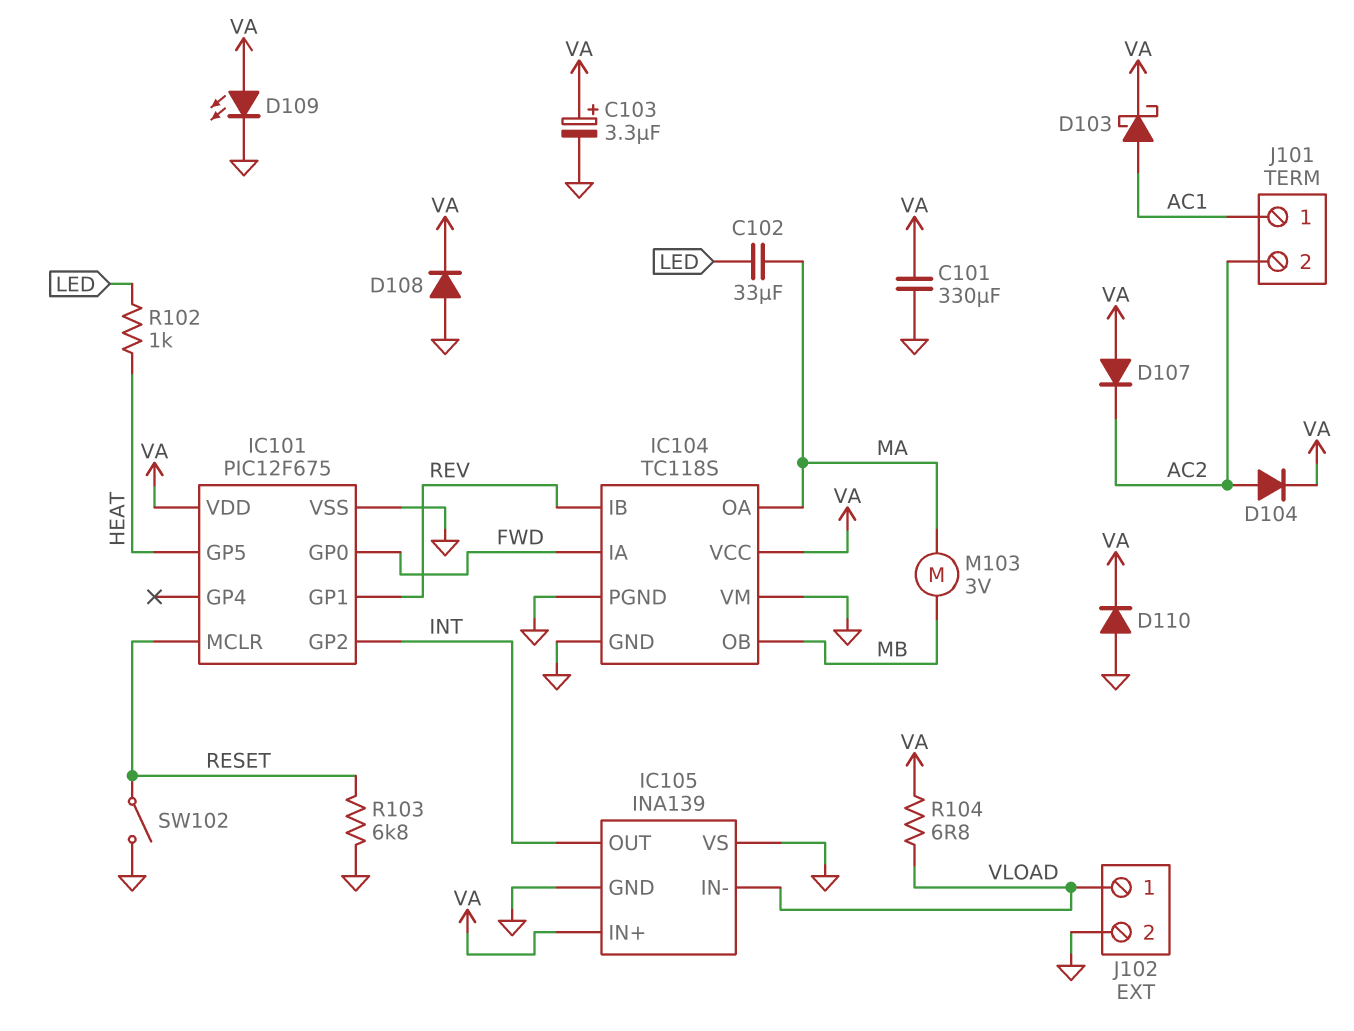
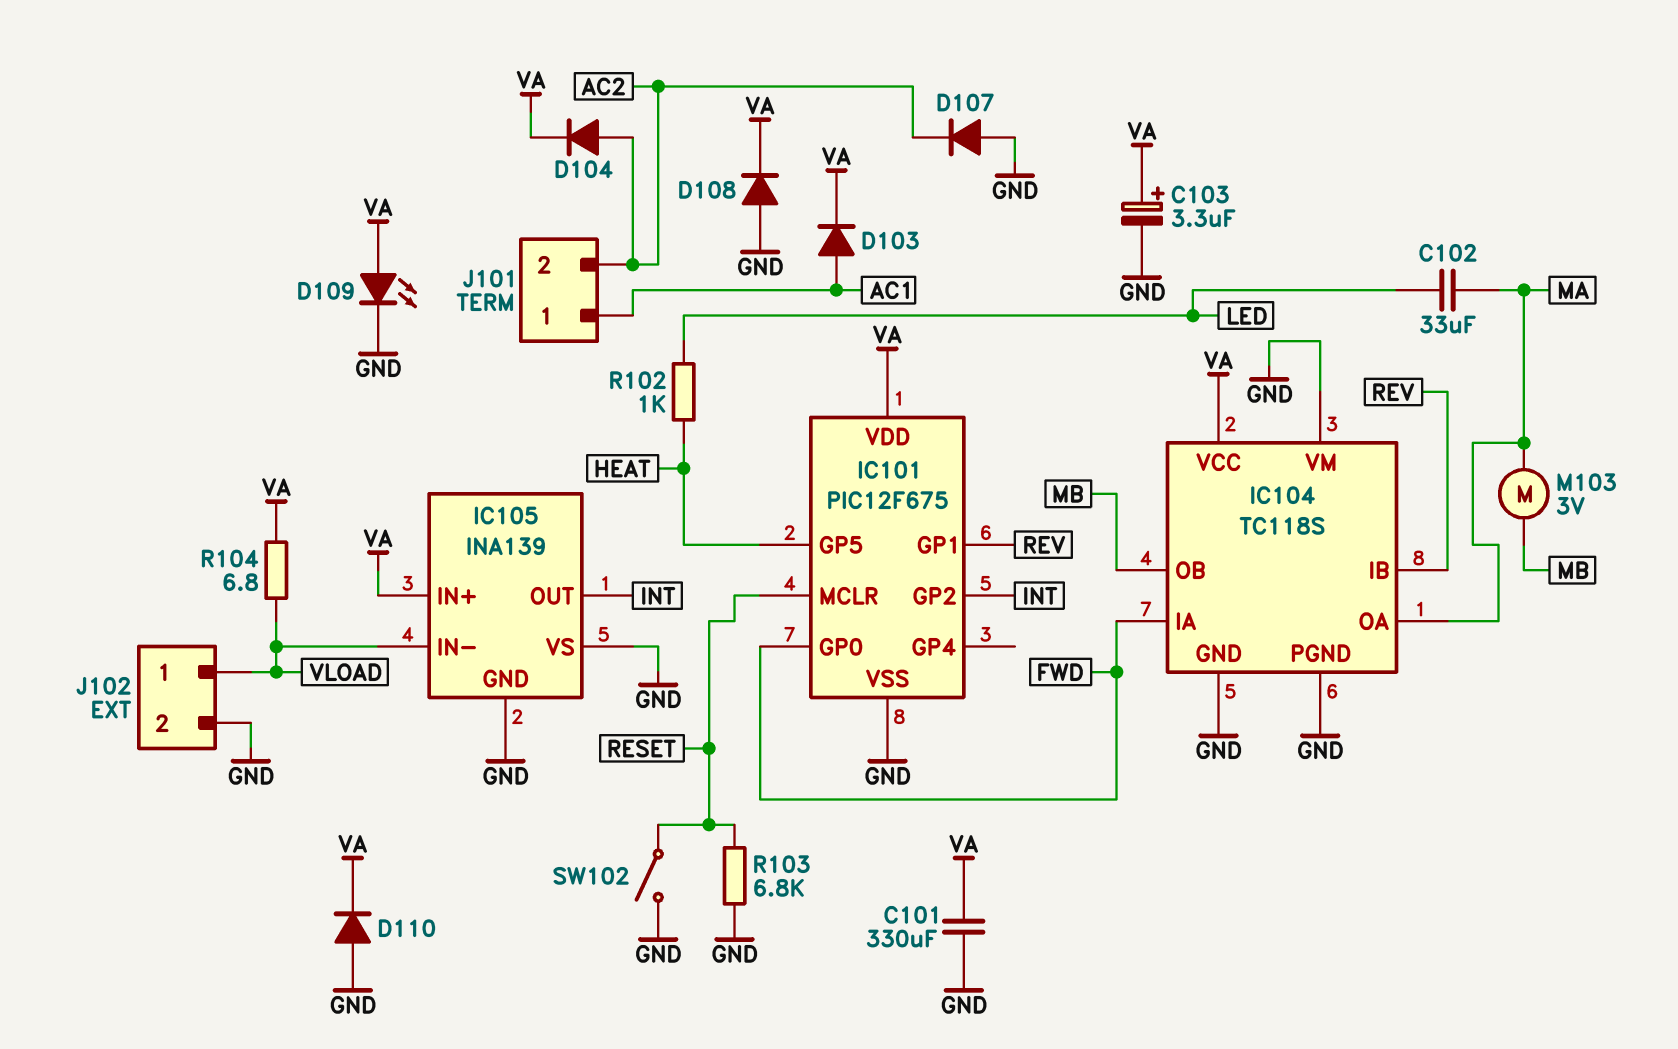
D103: schottky (A AC1, K VA) -> diode (A AC1, K VA)
D107: diode (A VA, K AC2) -> diode (A GND, K AC2)

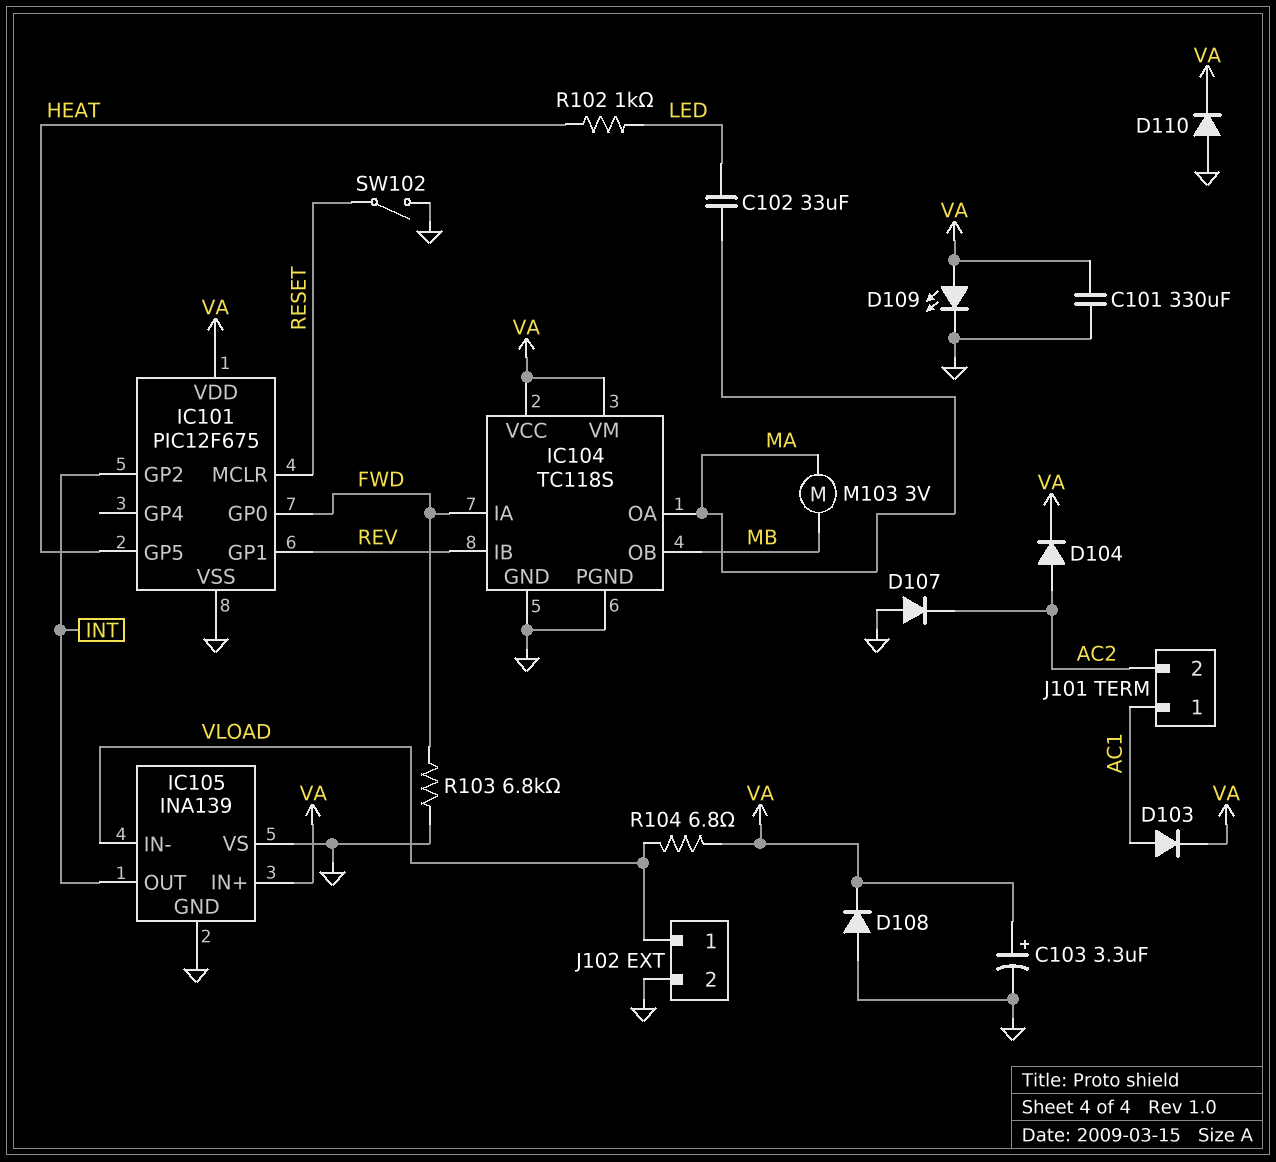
IC104 pin VM: GND -> VA
R103: 6.8k (GND, RESET) -> 6.8k (FWD, GND)

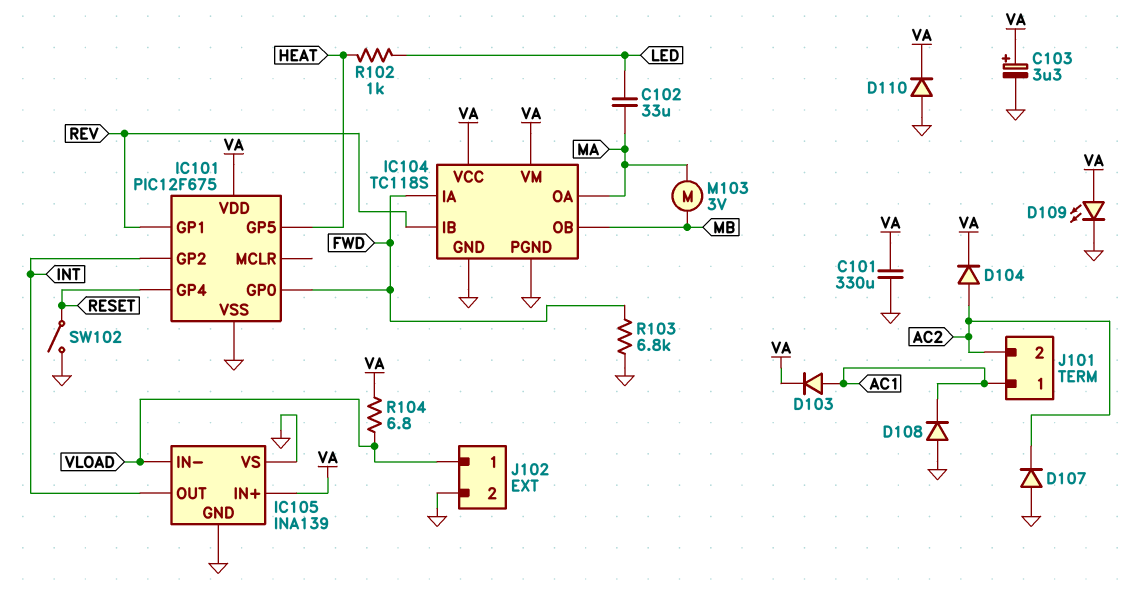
D108: diode (A GND, K VA) -> diode (A GND, K AC1)
IC101 pin GP4: none -> RESET
IC101 pin MCLR: RESET -> none

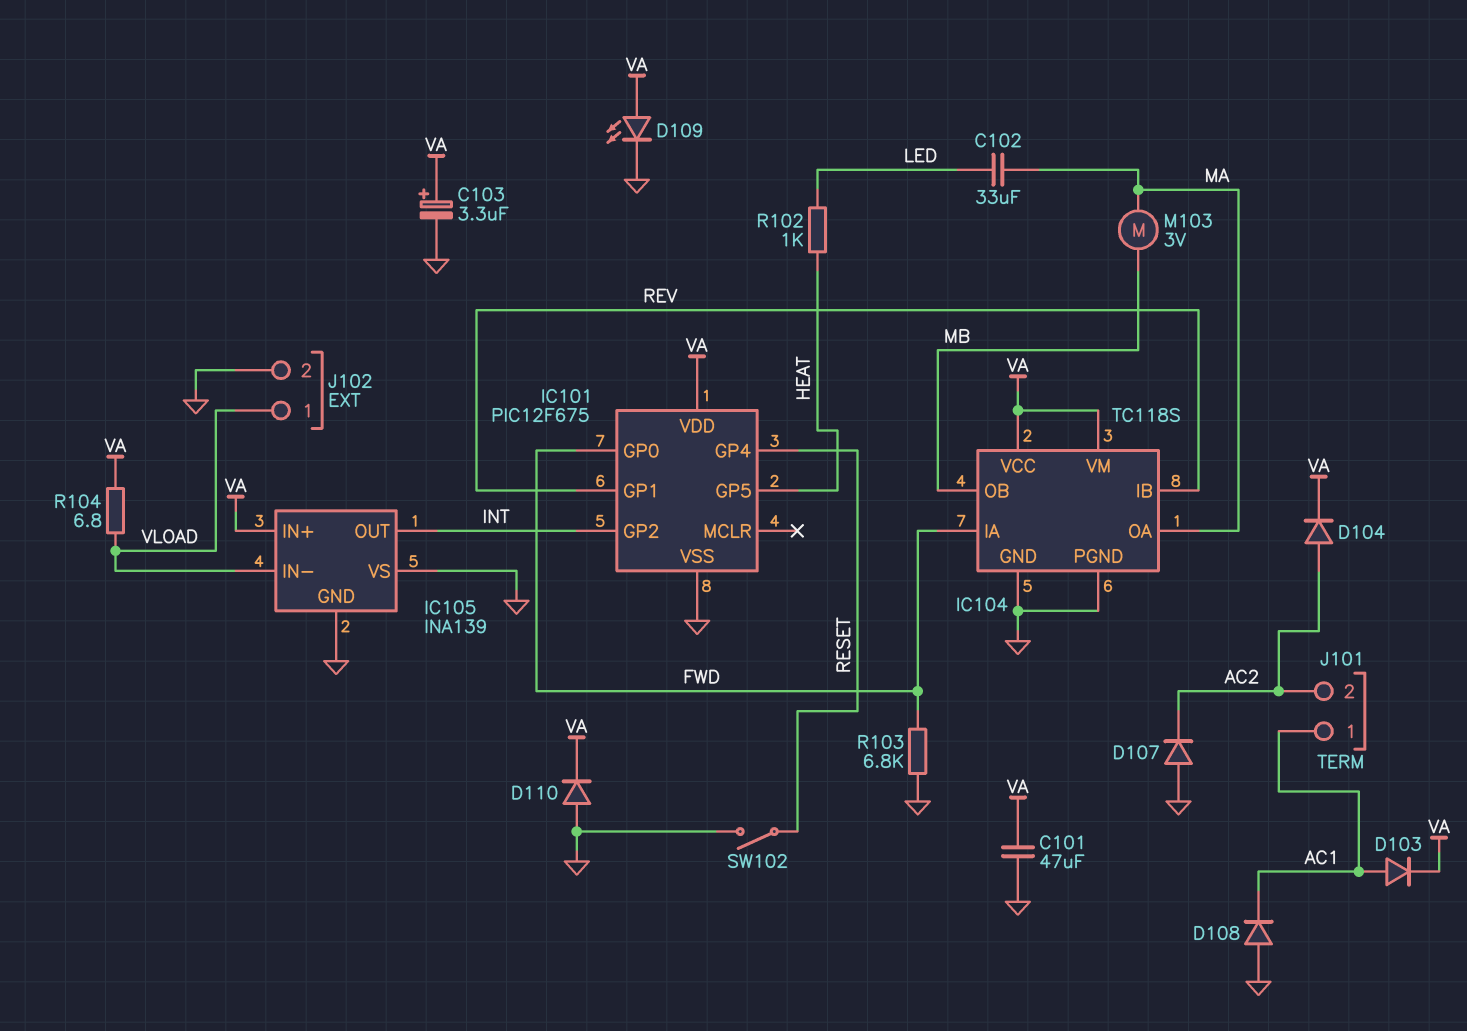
C101: 330uF (GND, VA) -> 47uF (GND, VA)

